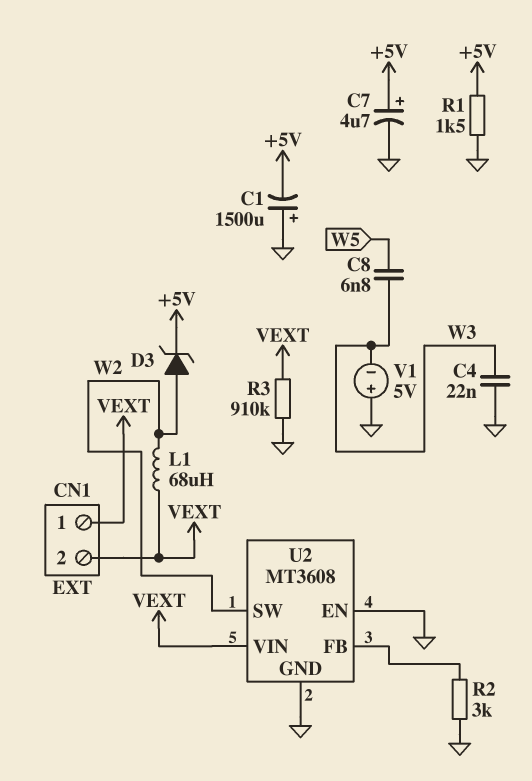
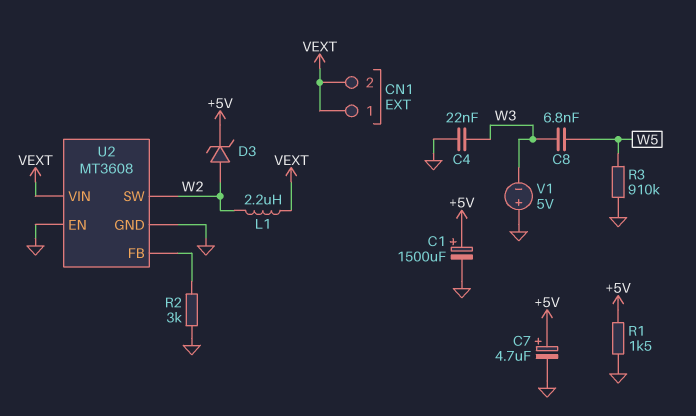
C1: 1500uF (plus GND, minus +5V) -> 1500uF (plus +5V, minus GND)
L1: 68uH (VEXT, W2) -> 2.2uH (VEXT, W2)
R3: 910k (GND, VEXT) -> 910k (GND, W5)

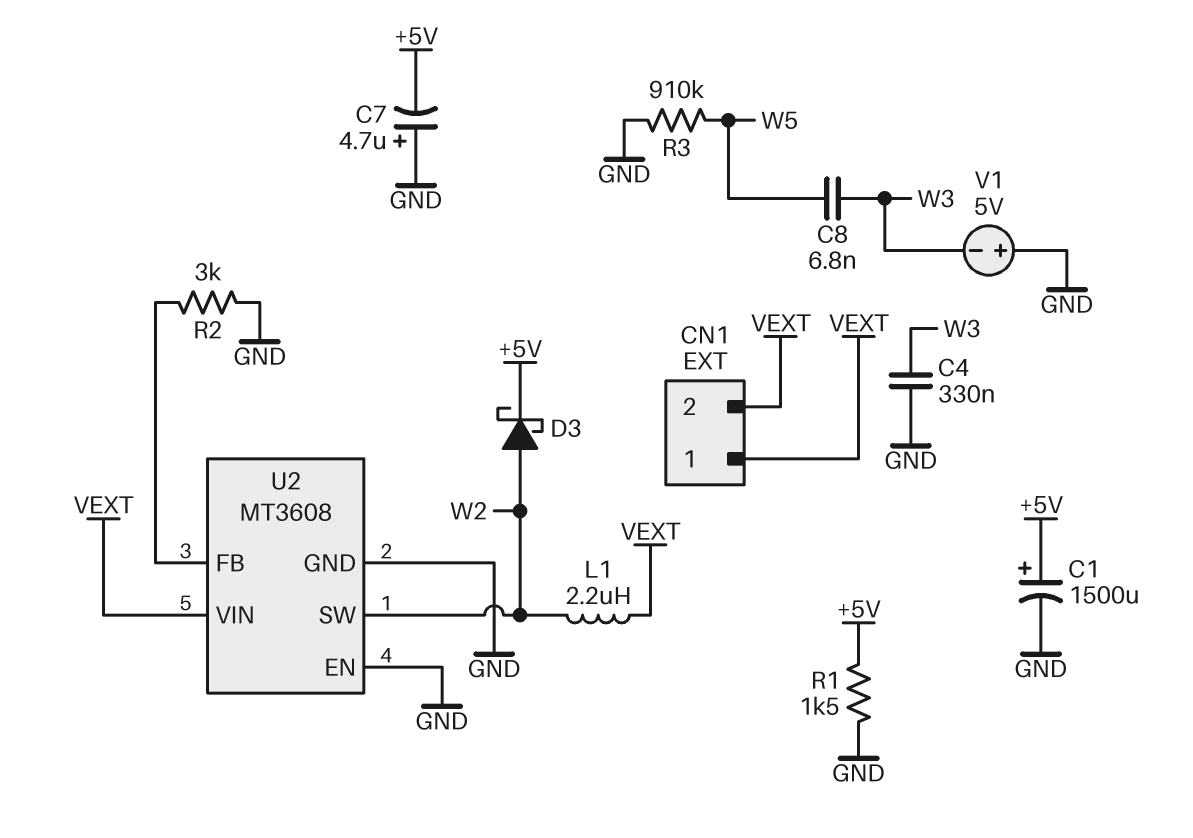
C4: 22nF (GND, W3) -> 330nF (GND, W3)
C7: 4.7uF (plus +5V, minus GND) -> 4.7uF (plus GND, minus +5V)
D3: zener (A W2, K +5V) -> schottky (A W2, K +5V)

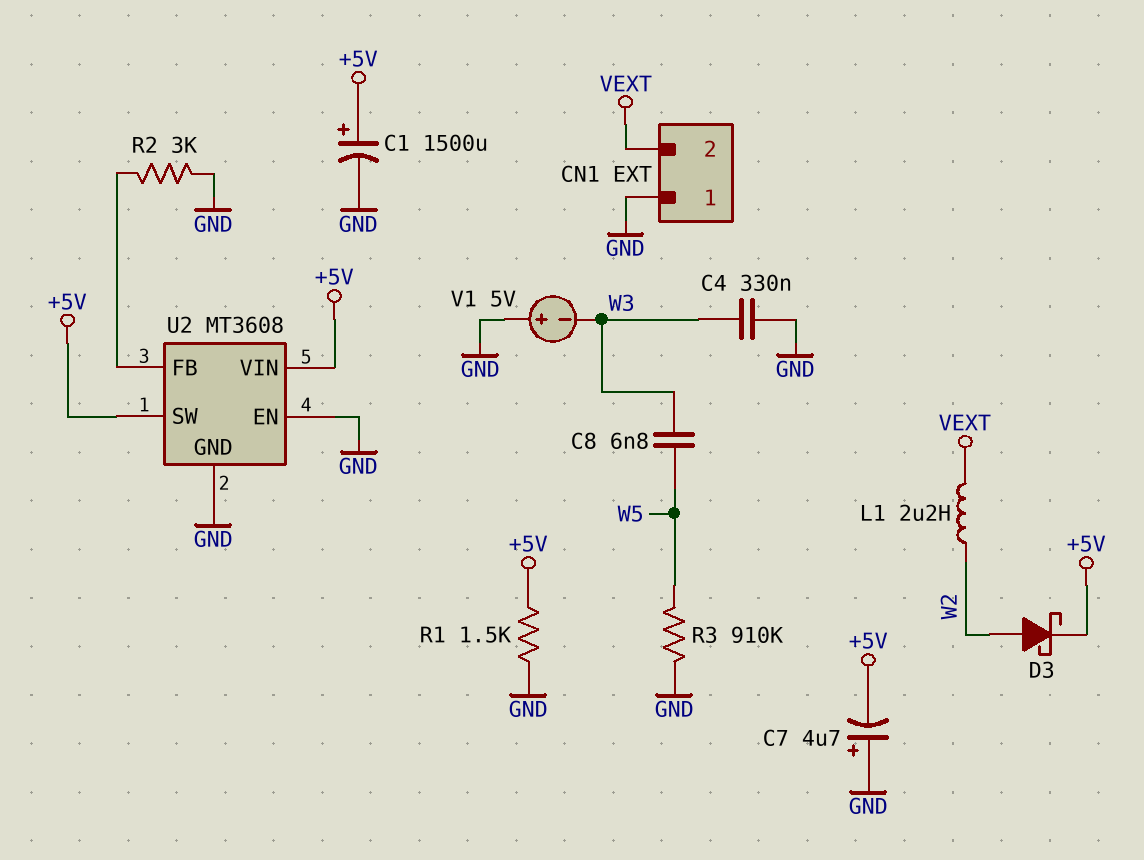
CN1 pin 1: VEXT -> GND
U2 pin SW: W2 -> +5V
U2 pin VIN: VEXT -> +5V

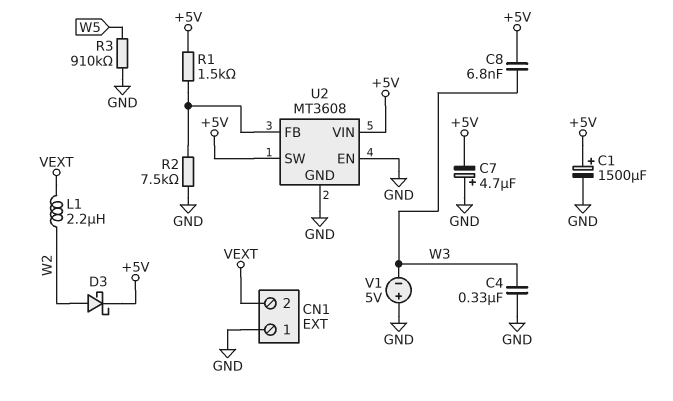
C8: 6.8nF (W3, W5) -> 6.8nF (+5V, W3)
R1: 1.5k (+5V, GND) -> 1.5k (+5V, U2/FB)
R2: 3k (GND, U2/FB) -> 7.5k (GND, U2/FB)

